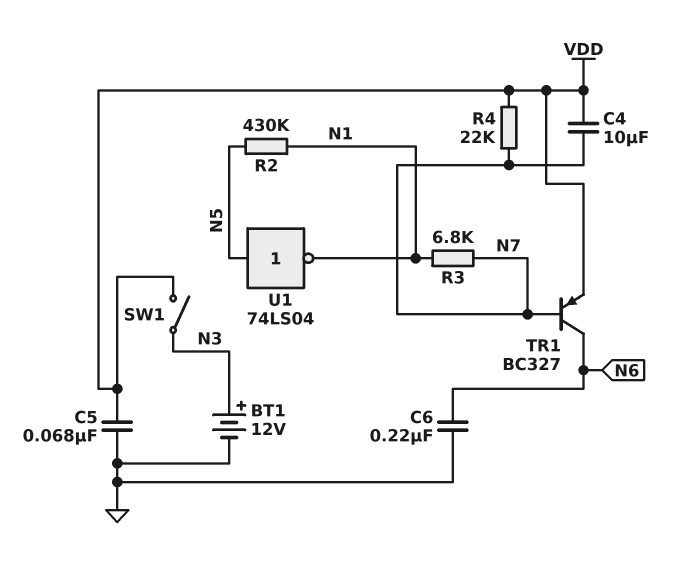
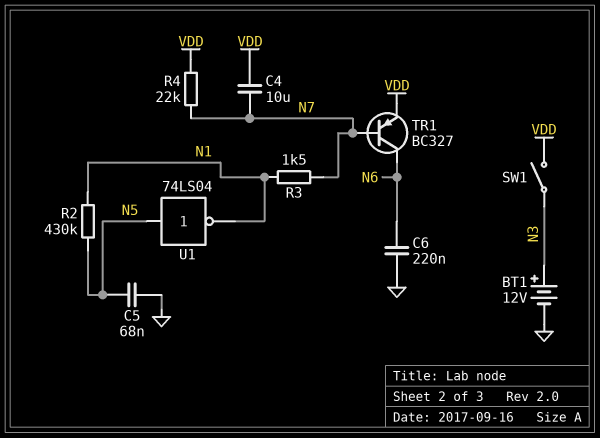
C5: 68nF (GND, VDD) -> 68nF (GND, N5)
R3: 6.8k (N1, N7) -> 1.5k (N1, N7)

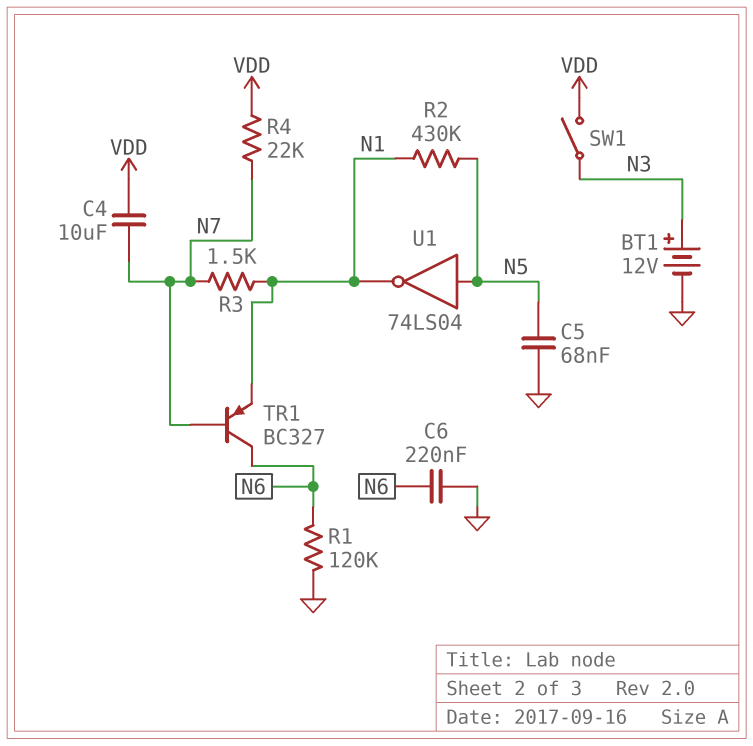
R1: none -> 120k (GND, N6)
TR1: PNP BC327 (B N7, C N6, E VDD) -> PNP BC327 (B N7, C N6, E N1)

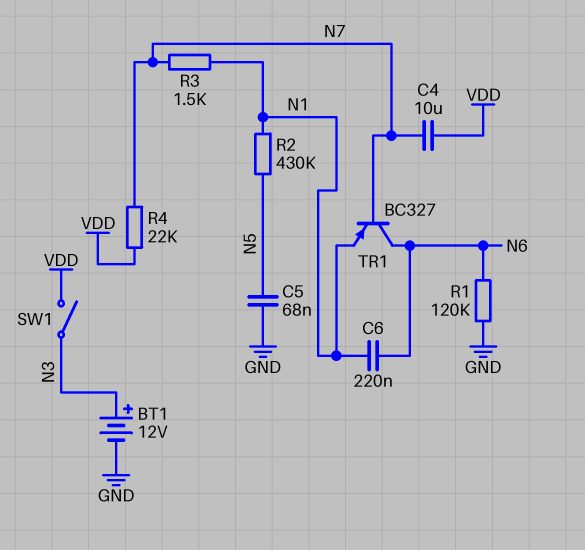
C6: 220nF (GND, N6) -> 220nF (N1, N6)
U1: NOT 74LS04 (in N5, out N1) -> none

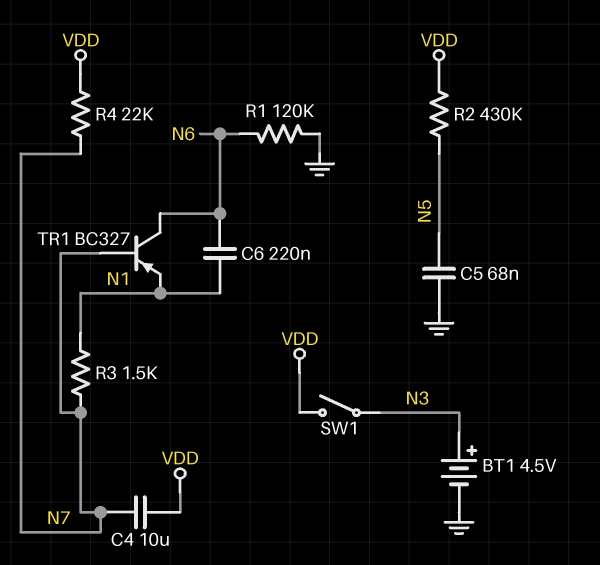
BT1: 12V (plus N3, minus GND) -> 4.5V (plus N3, minus GND)
R2: 430k (N1, N5) -> 430k (N5, VDD)

